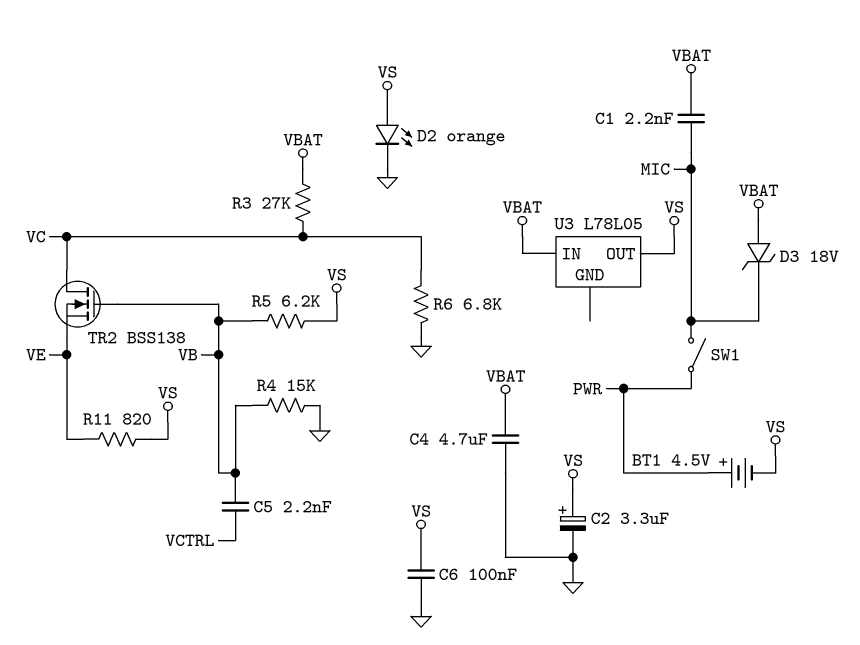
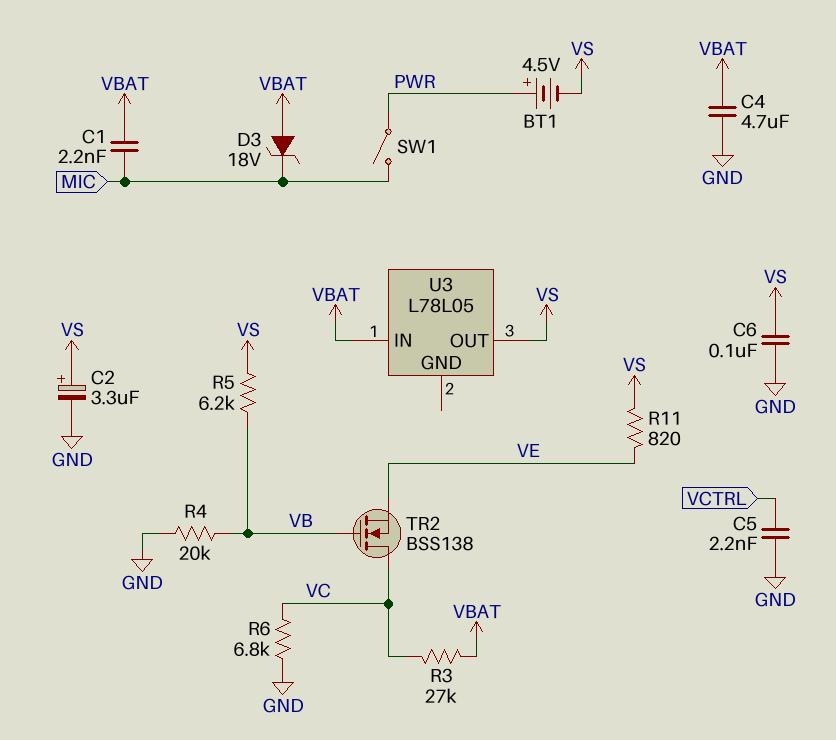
C5: 2.2nF (VB, VCTRL) -> 2.2nF (GND, VCTRL)
D2: LED orange (A VS, K GND) -> none
R4: 15k (GND, VB) -> 20k (GND, VB)

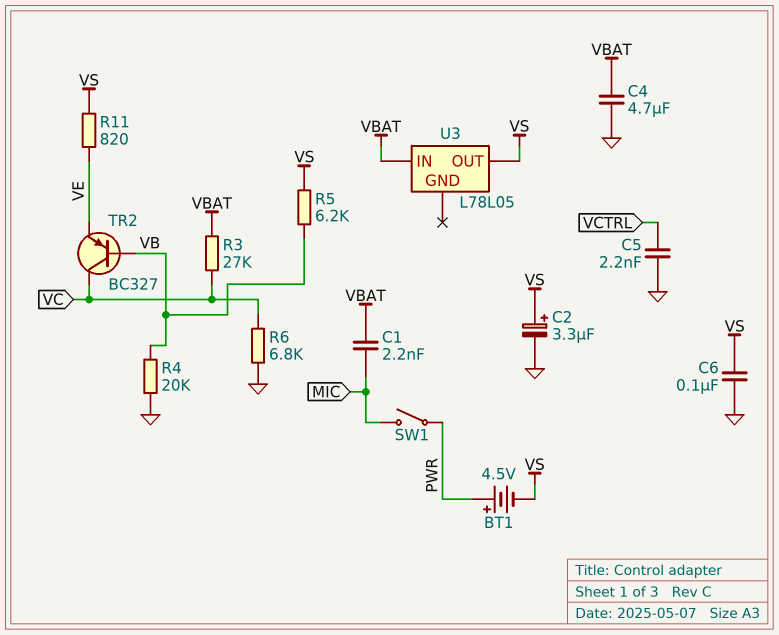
D3: zener 18V (A VBAT, K MIC) -> none
TR2: NMOS BSS138 (G VB, D VC, S VE) -> PNP BC327 (B VB, C VC, E VE)

